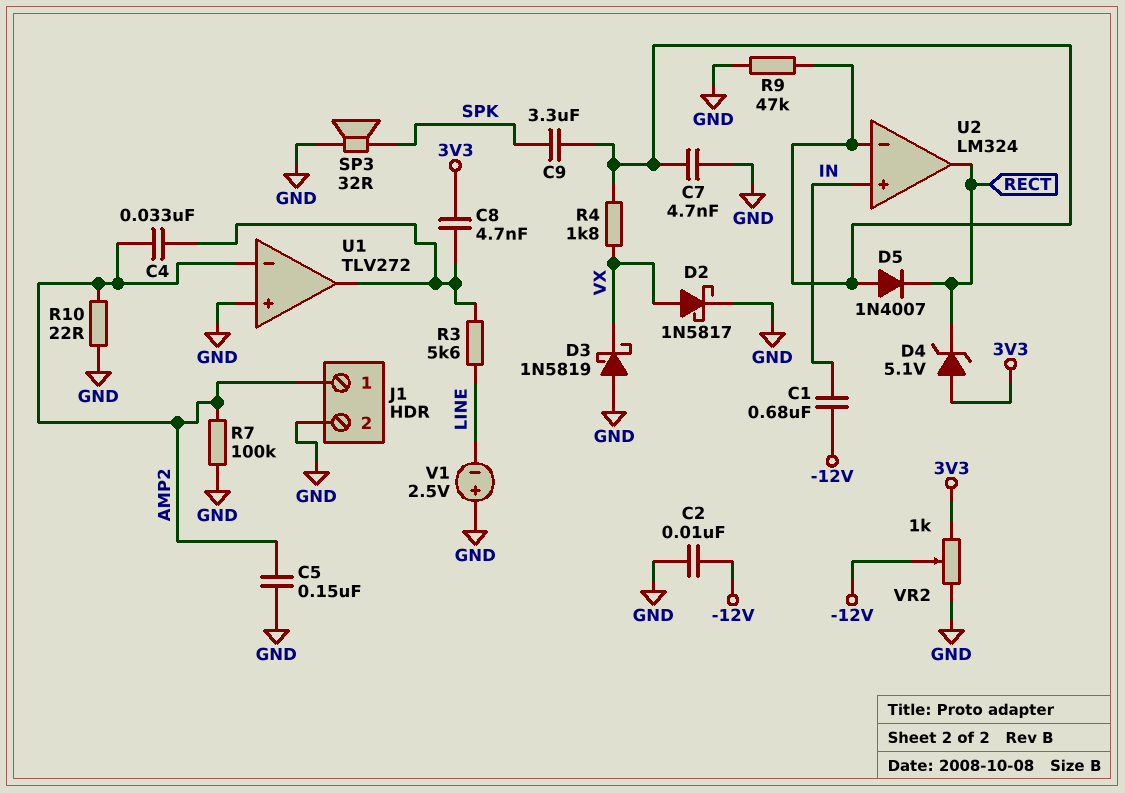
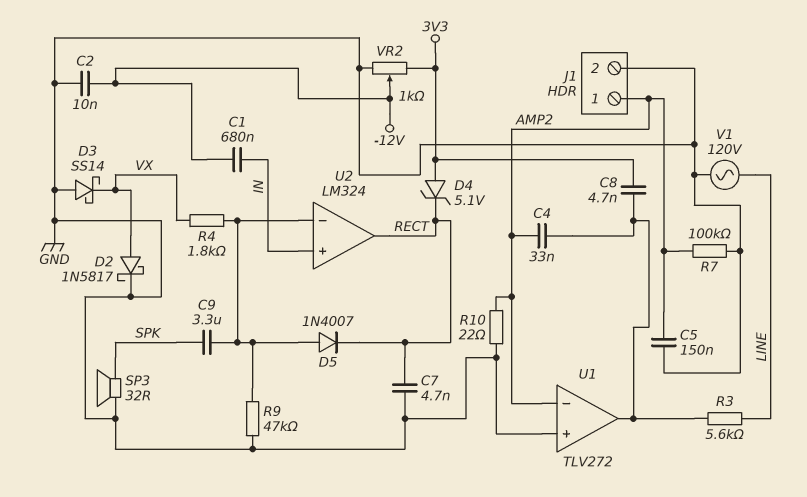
C7: 4.7nF (GND, U2/in-) -> 4.7nF (GND, RECT)
D3: schottky 1N5819 (A GND, K VX) -> schottky SS14 (A GND, K VX)
V1: 2.5V (plus GND, minus LINE) -> AC 120V (GND, LINE)

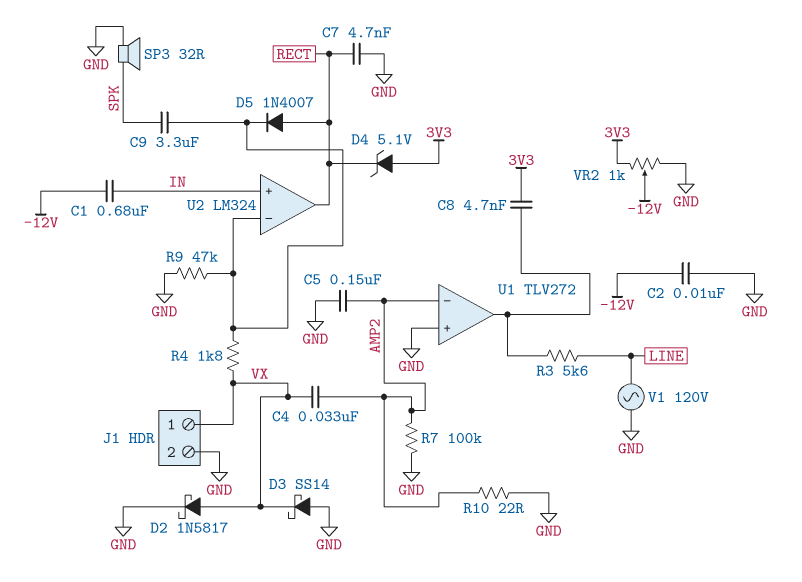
C4: 33nF (AMP2, U1/out) -> 33nF (AMP2, VX)
D5: diode 1N4007 (A U2/in-, K RECT) -> diode 1N4007 (A RECT, K U2/in-)
J1 pin 1: AMP2 -> VX

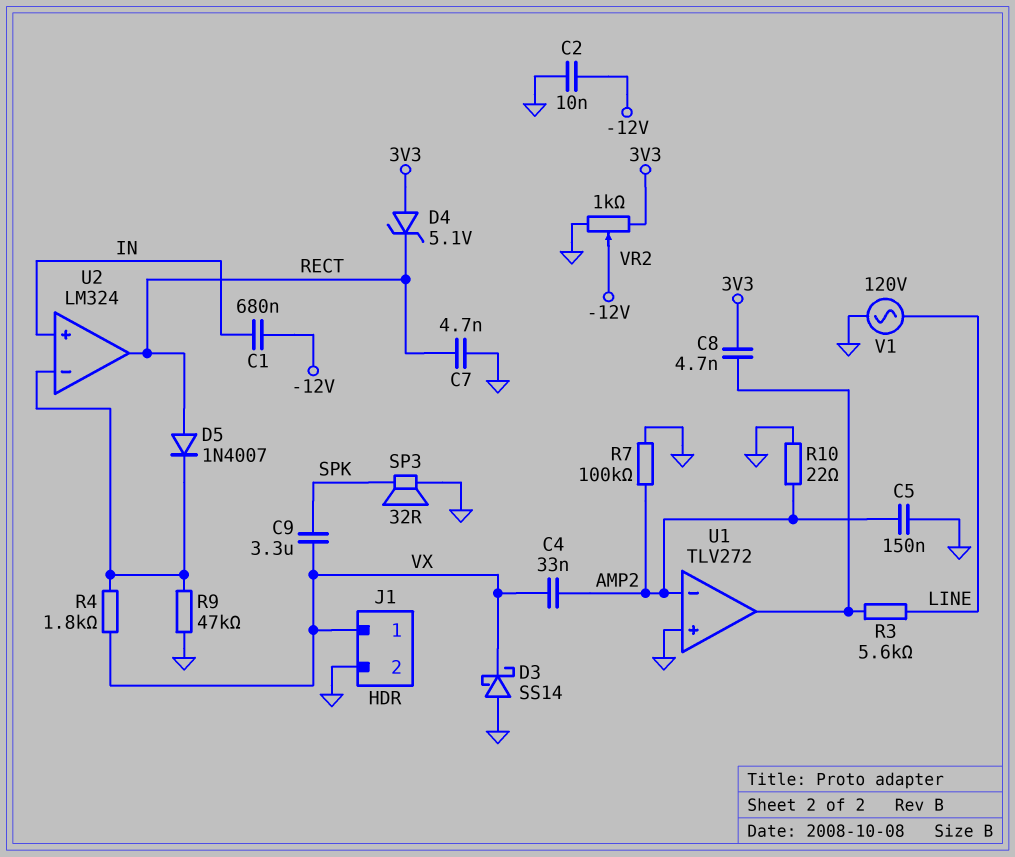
C9: 3.3uF (SPK, U2/in-) -> 3.3uF (SPK, VX)
D2: schottky 1N5817 (A VX, K GND) -> none

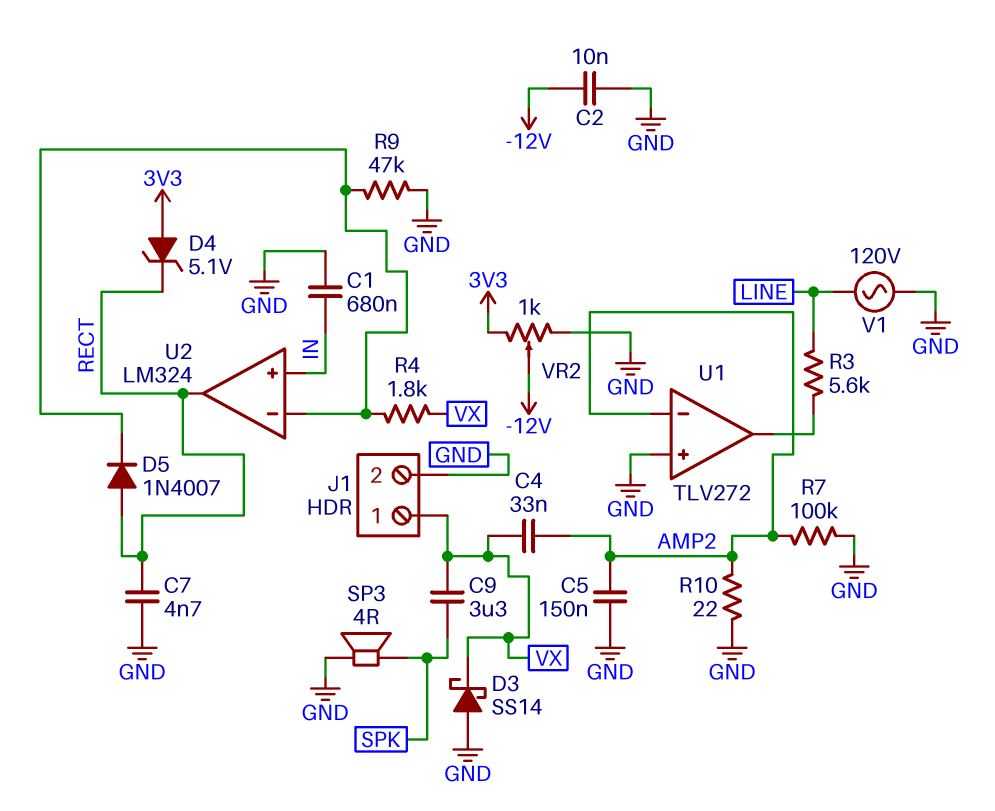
C1: 680nF (-12V, IN) -> 680nF (GND, IN)
C8: 4.7nF (3V3, U1/out) -> none
SP3: speaker 32R (GND, SPK) -> speaker 4R (GND, SPK)

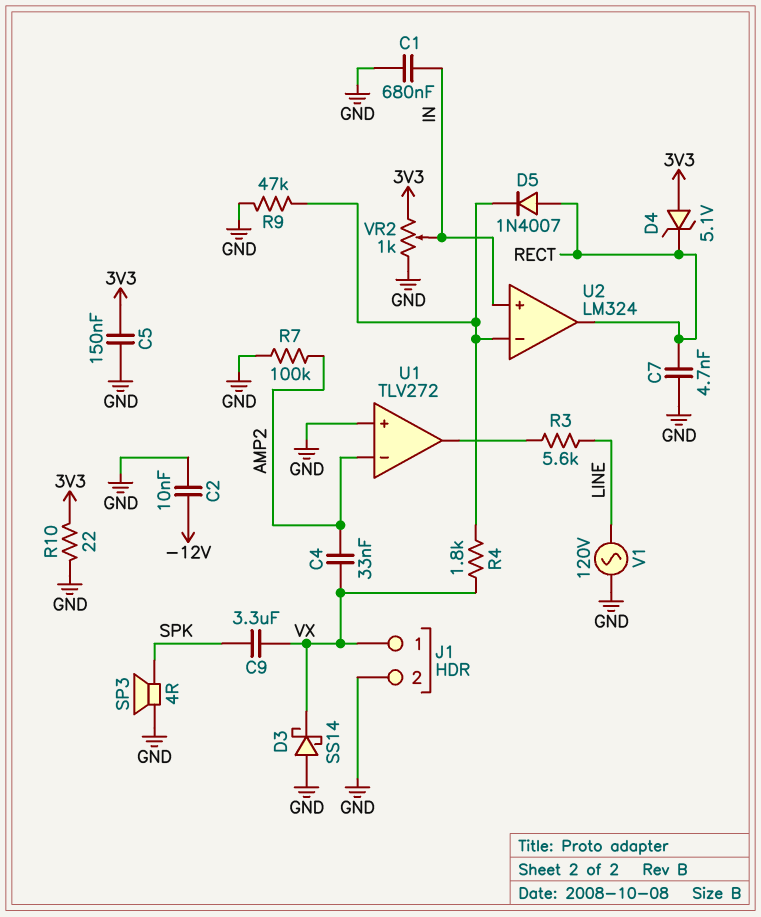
C5: 150nF (AMP2, GND) -> 150nF (3V3, GND)
R10: 22 (AMP2, GND) -> 22 (3V3, GND)
VR2: 1k (3V3, GND, wiper -12V) -> 1k (3V3, GND, wiper IN)

